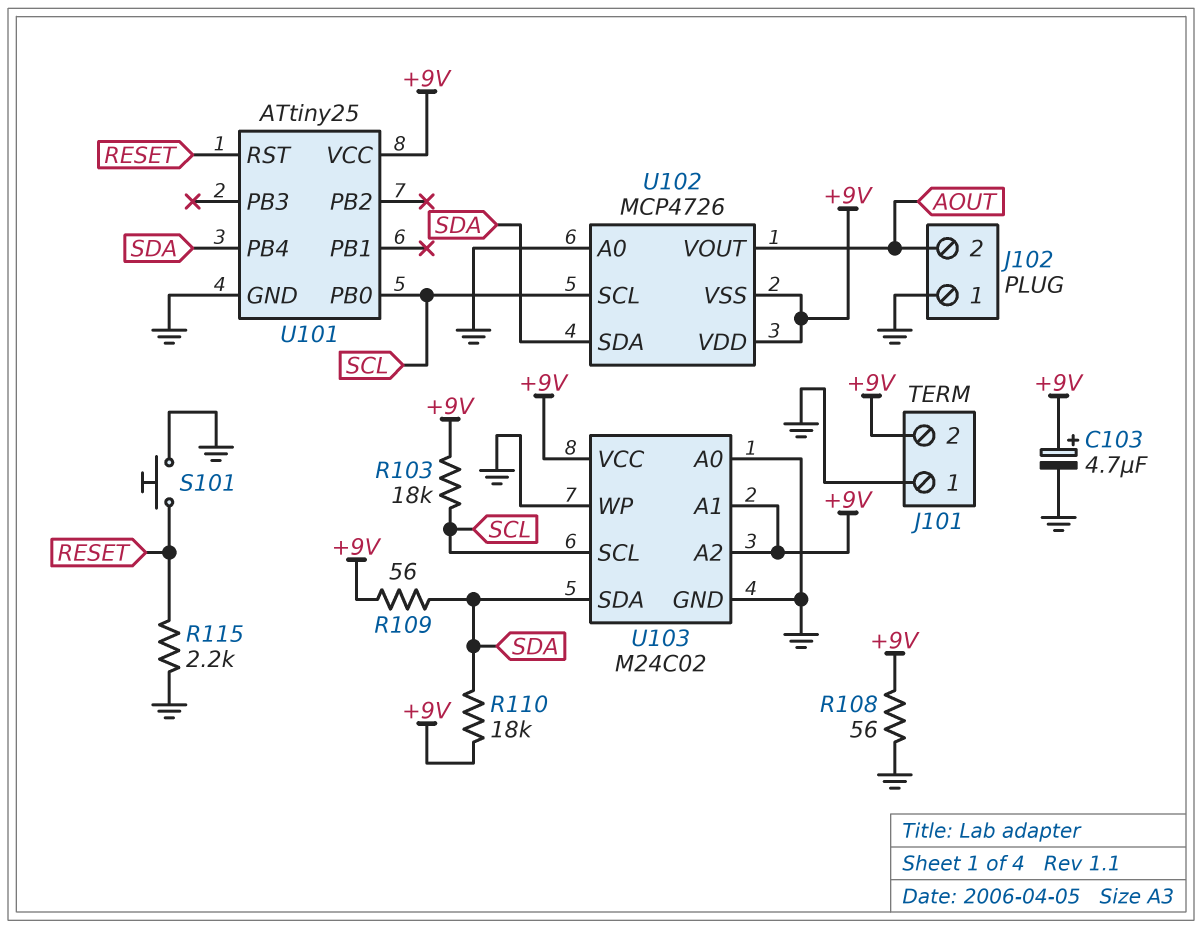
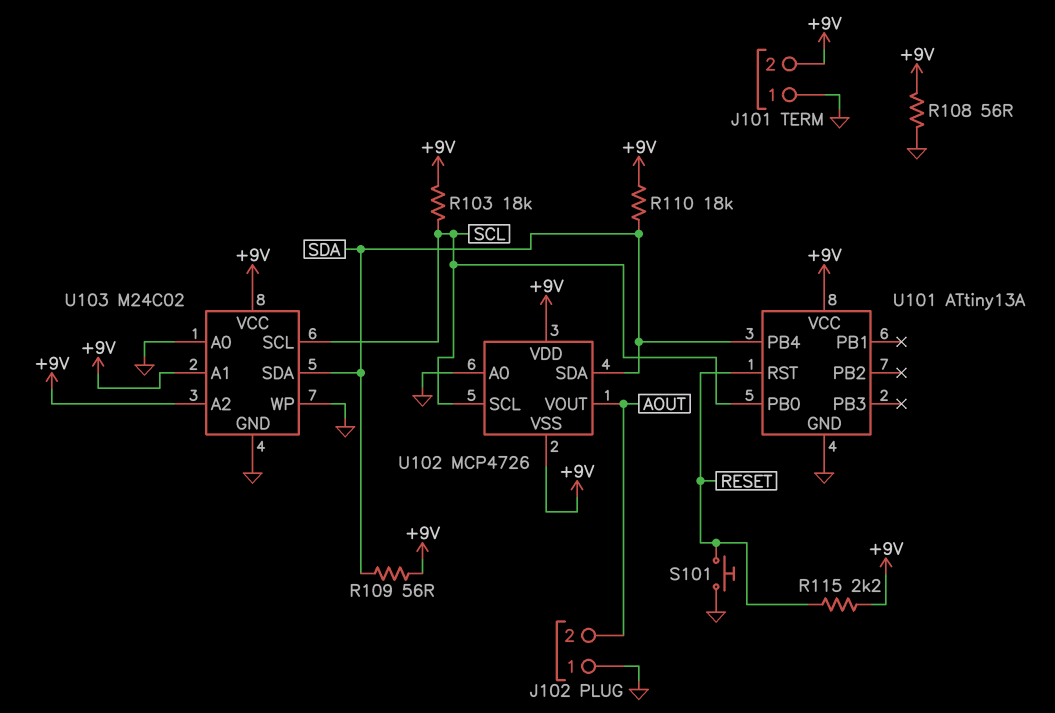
C103: 4.7uF (plus +9V, minus GND) -> none
R115: 2.2k (GND, RESET) -> 2.2k (+9V, RESET)
U101: ATtiny25 -> ATtiny13A

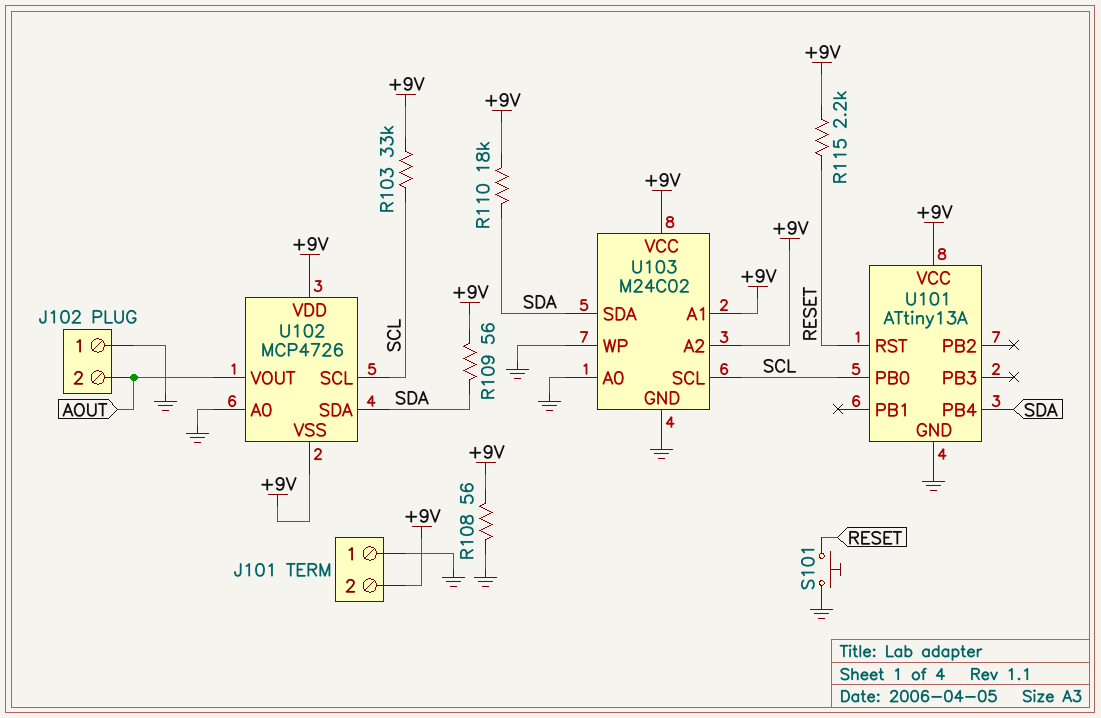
R103: 18k (+9V, SCL) -> 33k (+9V, SCL)

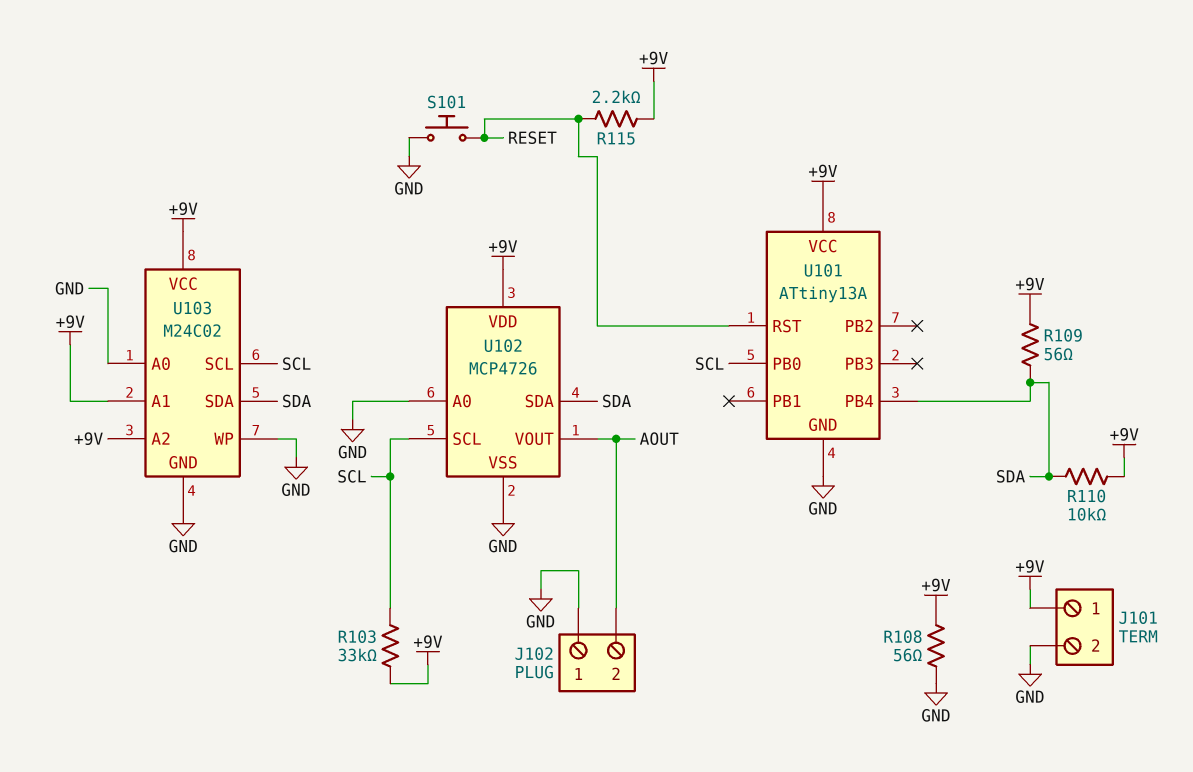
J101 pin 1: GND -> +9V
J101 pin 2: +9V -> GND
R110: 18k (+9V, SDA) -> 10k (+9V, SDA)
U102 pin VSS: +9V -> GND

